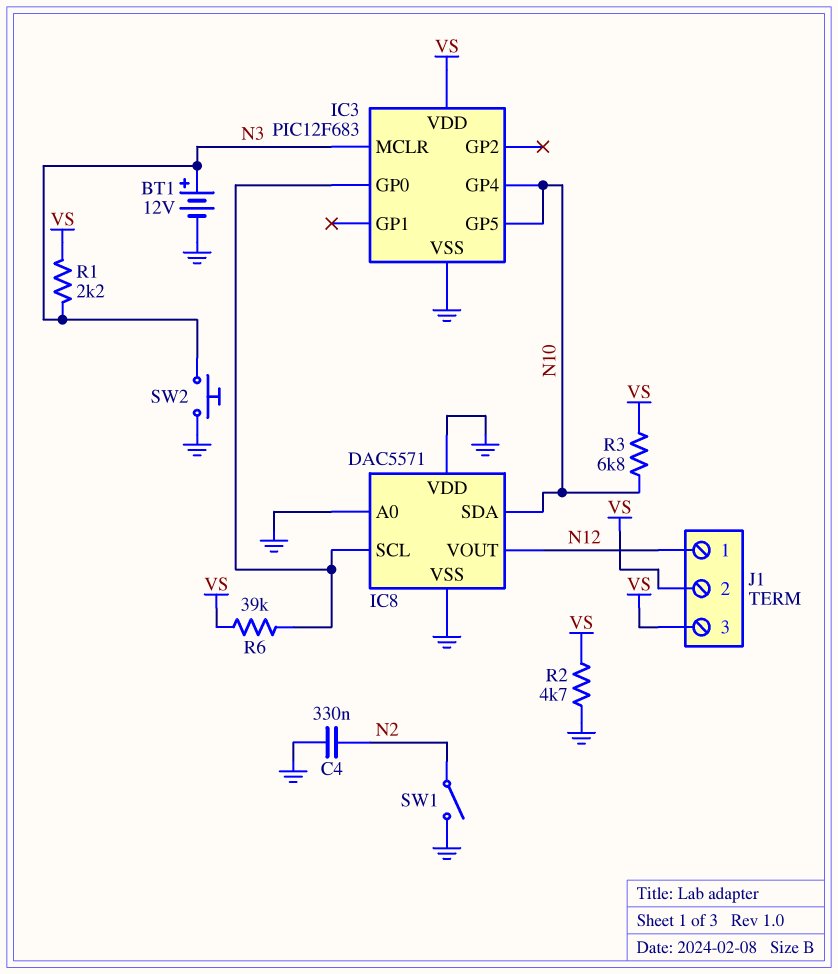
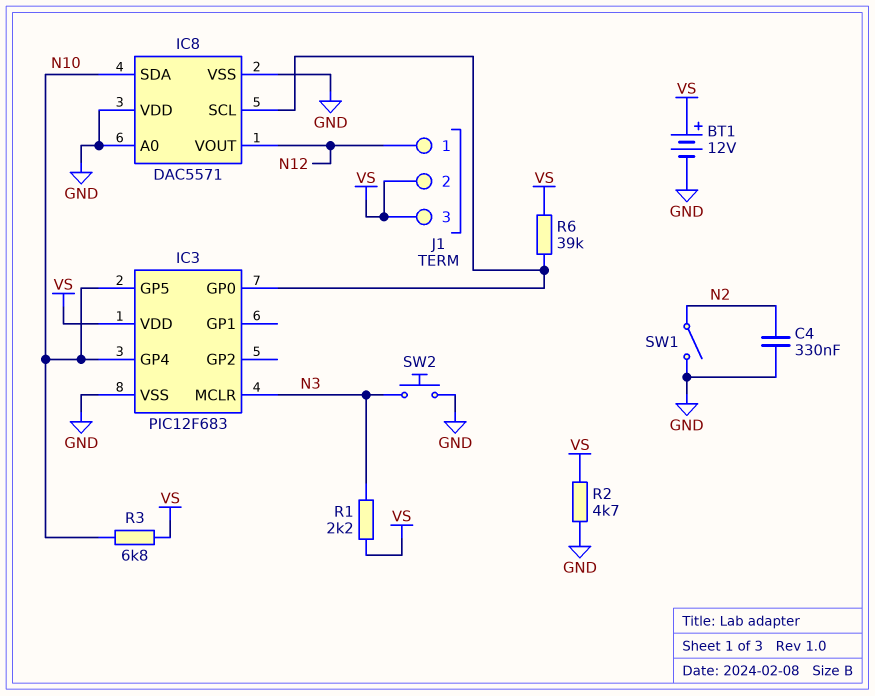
BT1: 12V (plus N3, minus GND) -> 12V (plus VS, minus GND)

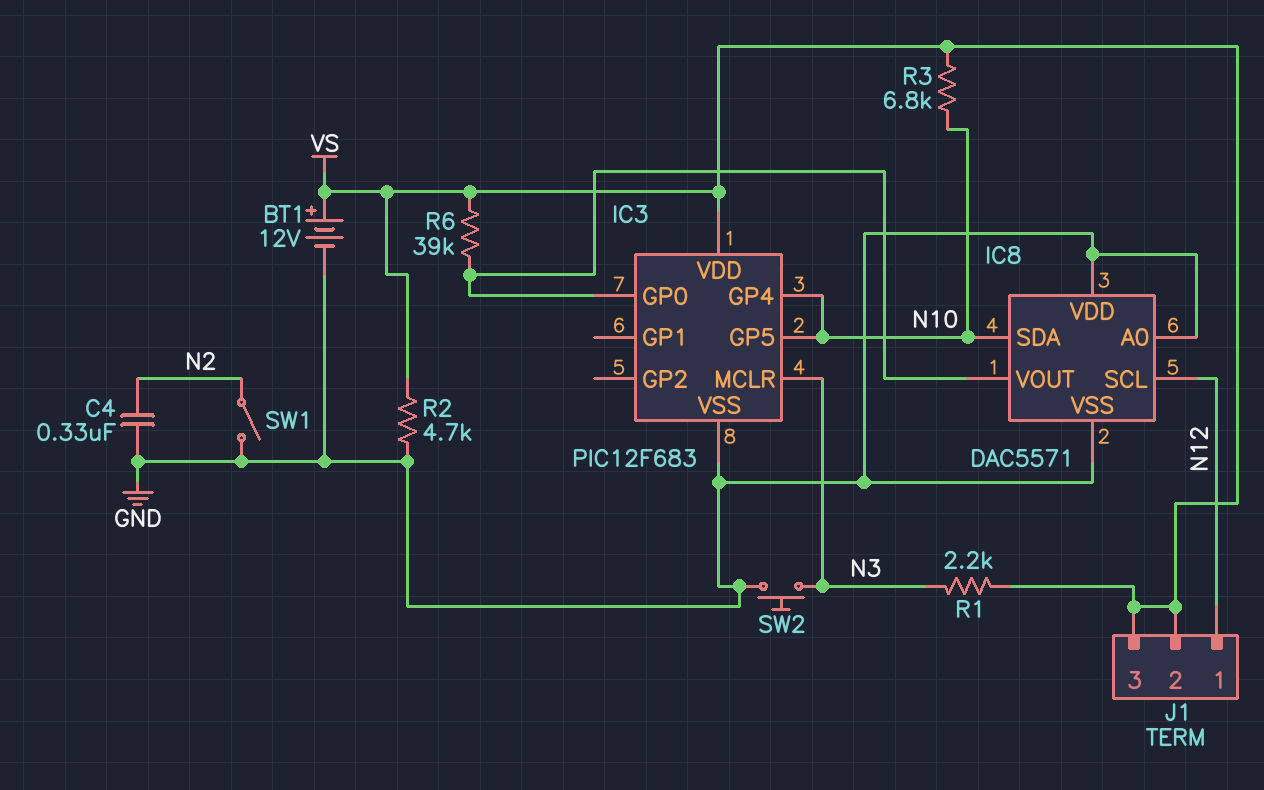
IC8 pin SCL: IC3/GP0 -> N12
IC8 pin VOUT: N12 -> IC3/GP0

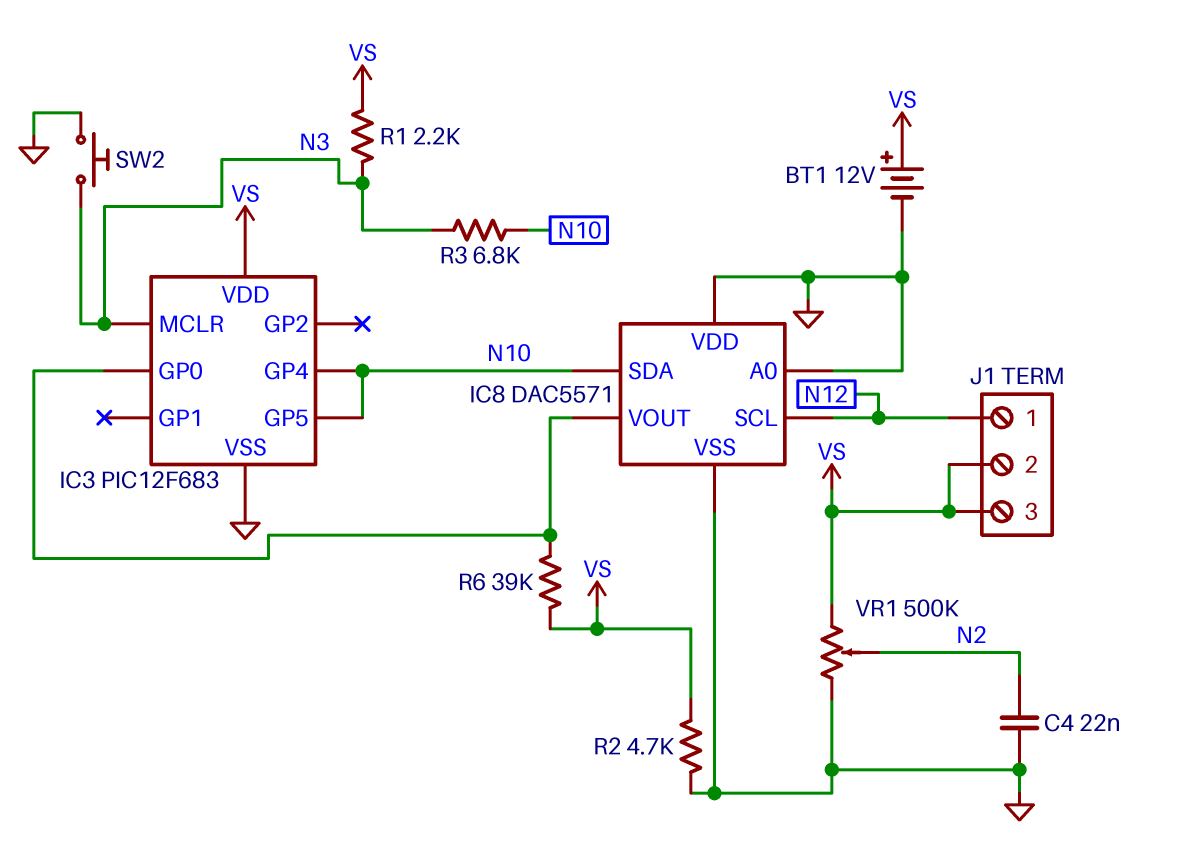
C4: 330nF (GND, N2) -> 22nF (GND, N2)
R3: 6.8k (N10, VS) -> 6.8k (N3, N10)
SW1: switch (GND, N2) -> none
VR1: none -> 500k (GND, VS, wiper N2)

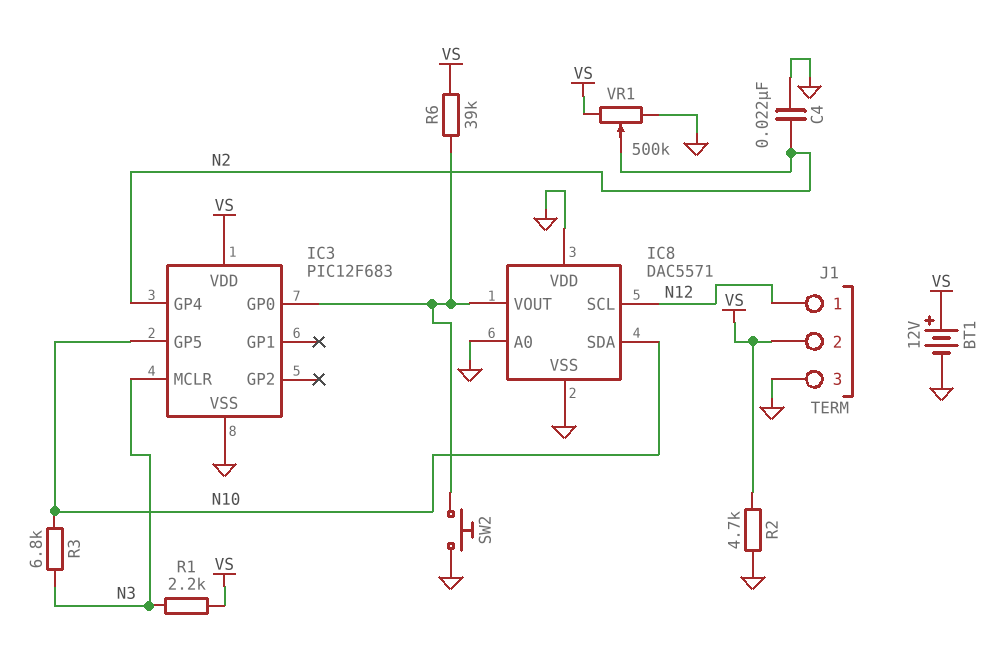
IC3 pin GP4: N10 -> N2
J1 pin 3: VS -> GND
SW2: button (GND, N3) -> button (GND, IC3/GP0)

